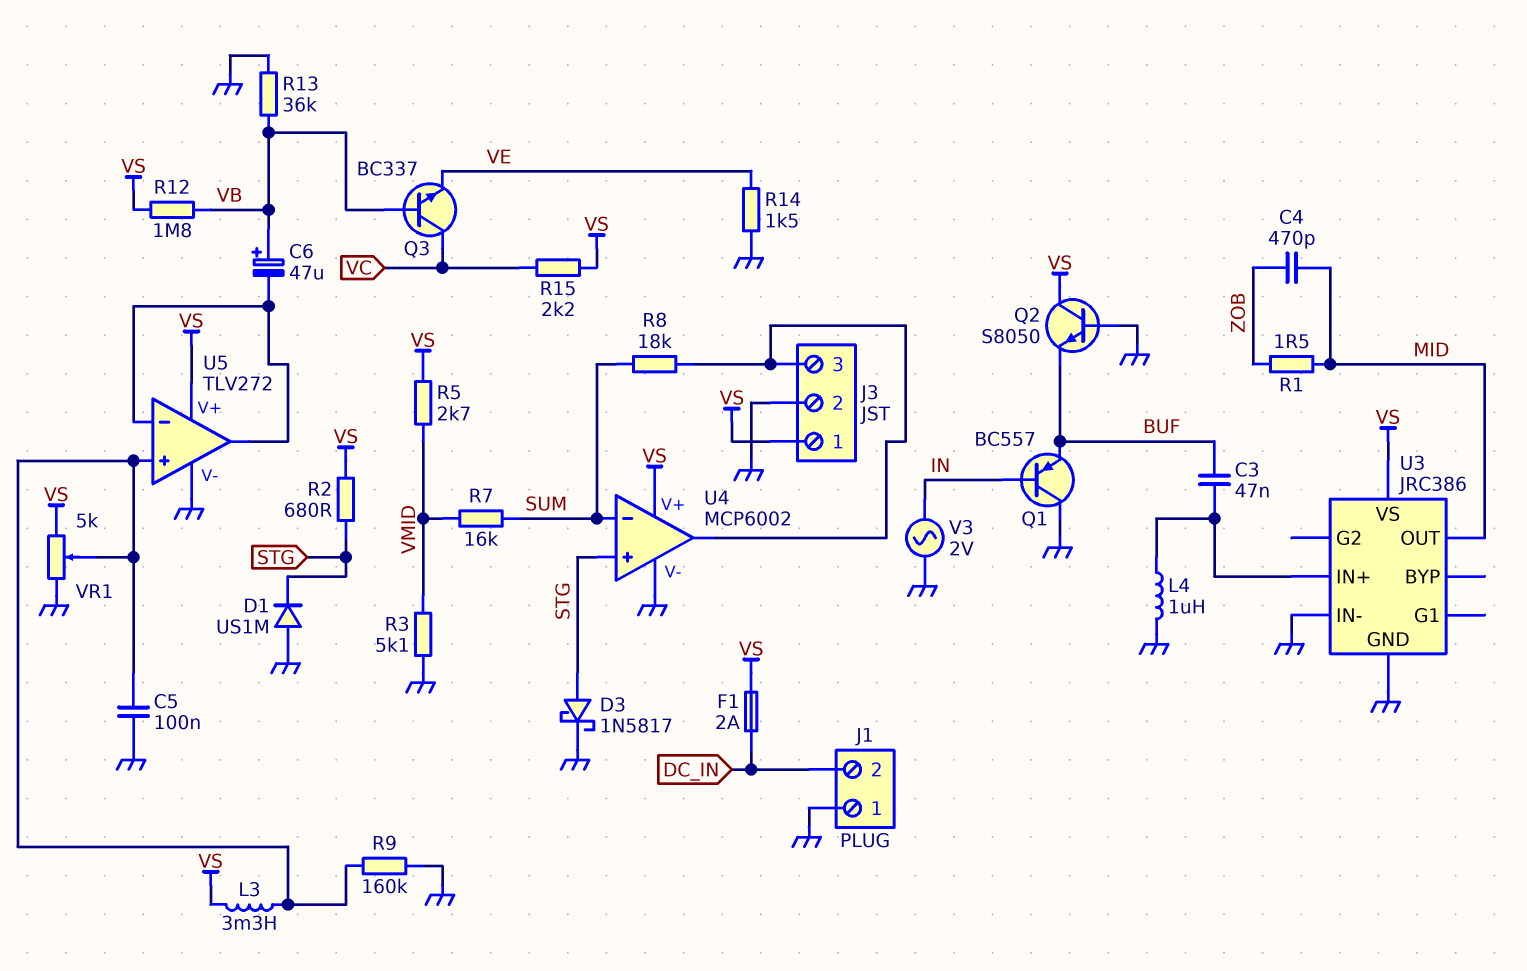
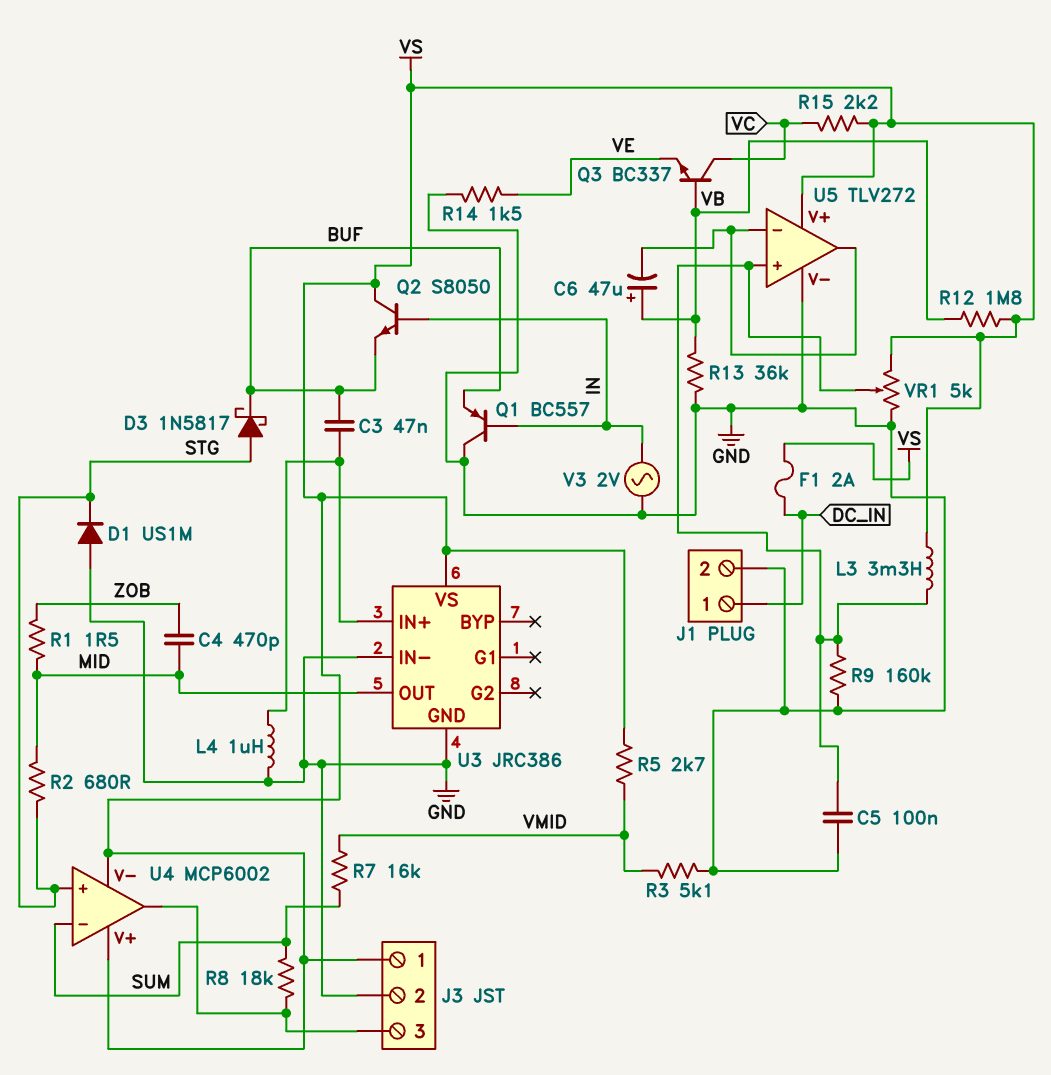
D3: schottky 1N5817 (A STG, K GND) -> schottky 1N5817 (A STG, K BUF)
J1 pin 1: GND -> DC_IN
J1 pin 2: DC_IN -> GND
Q2: NPN S8050 (B GND, C VS, E BUF) -> NPN S8050 (B IN, C VS, E BUF)
R2: 680 (STG, VS) -> 680 (MID, STG)
U4 pin V-: GND -> VS

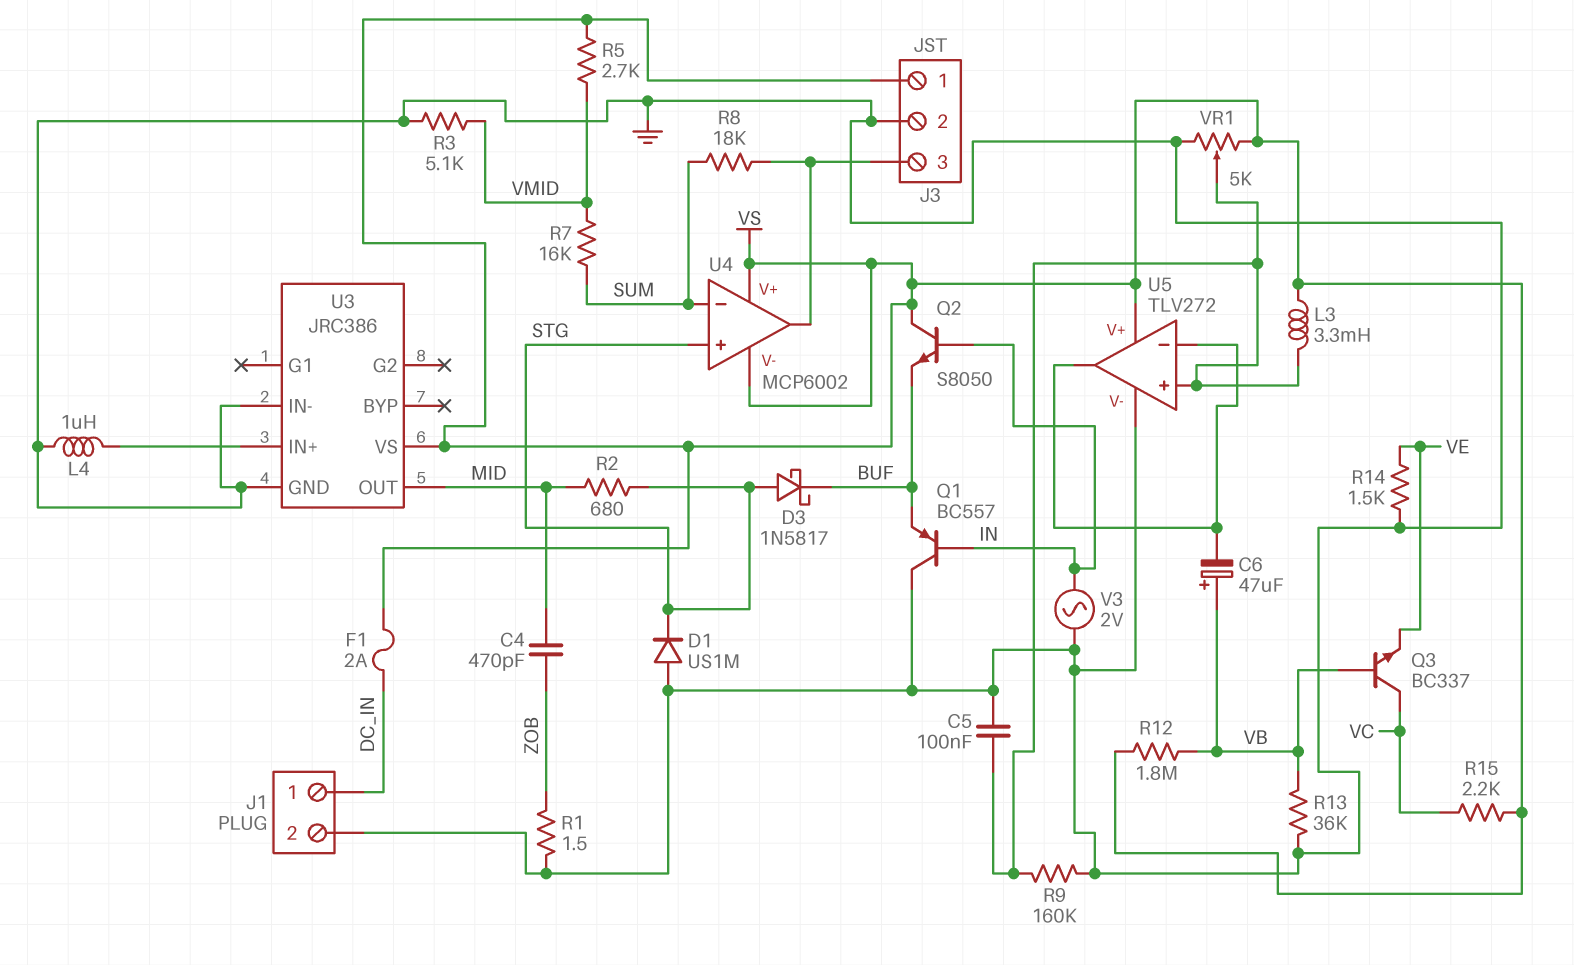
C3: 47nF (BUF, U3/IN+) -> none
R1: 1.5 (MID, ZOB) -> 1.5 (GND, ZOB)

